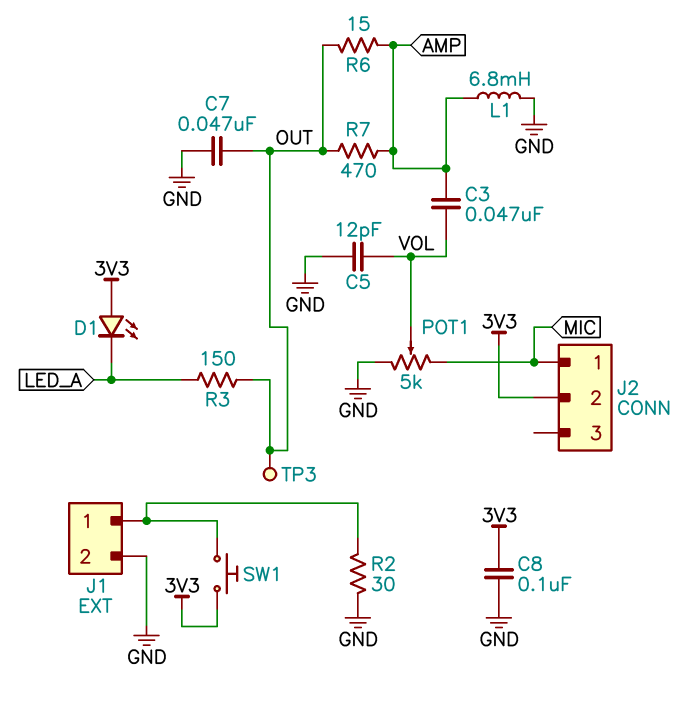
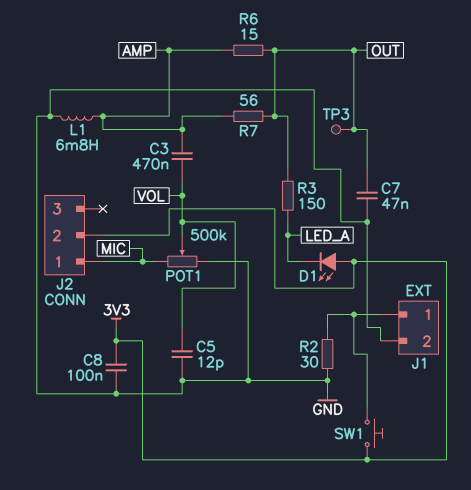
C3: 47nF (AMP, VOL) -> 470nF (AMP, VOL)
POT1: 5k (GND, MIC, wiper VOL) -> 500k (GND, MIC, wiper VOL)
R7: 470 (AMP, OUT) -> 56 (AMP, OUT)

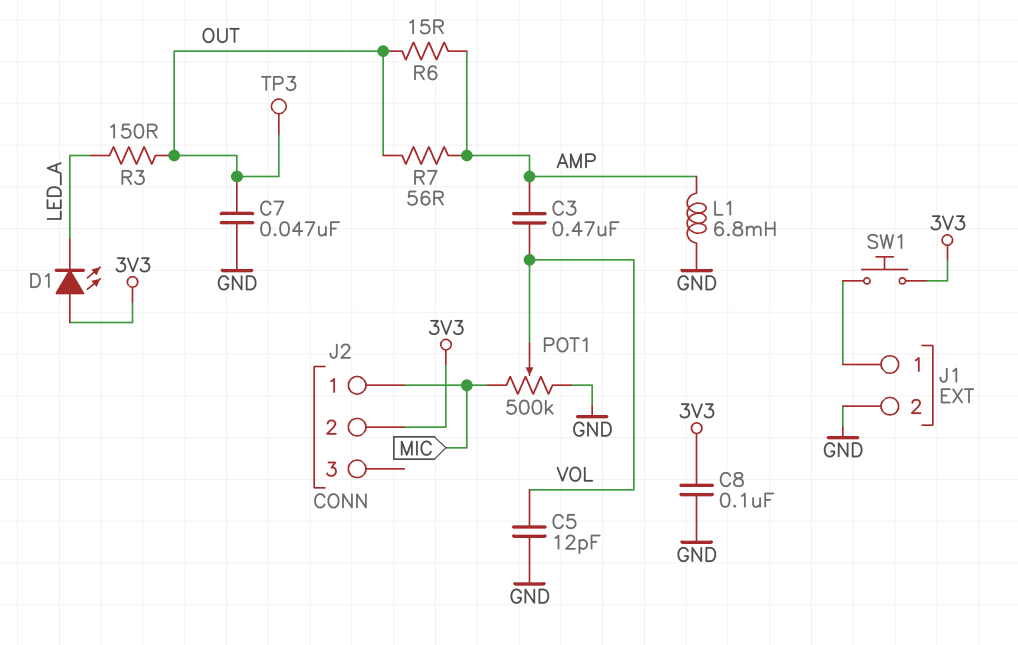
R2: 30 (GND, J1/1) -> none

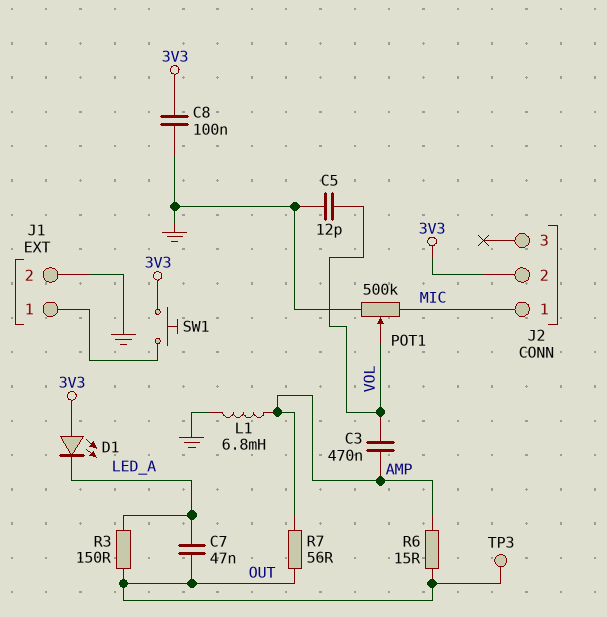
C7: 47nF (GND, OUT) -> 47nF (LED_A, OUT)

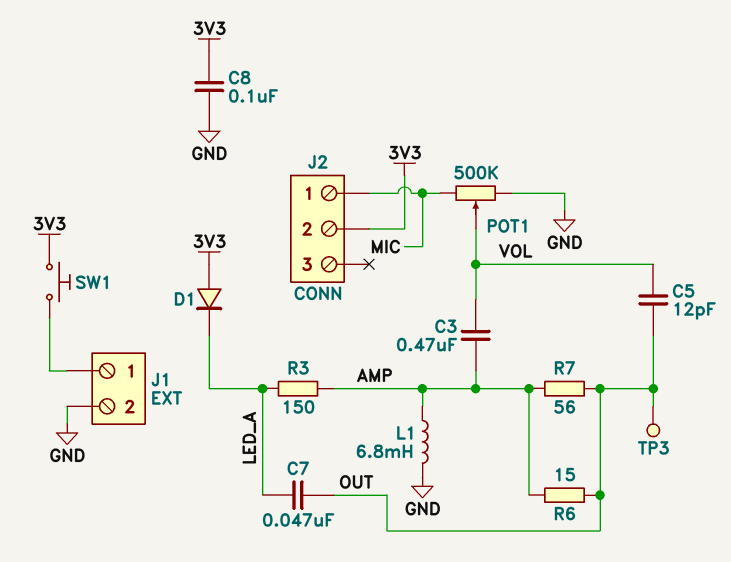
C5: 12pF (GND, VOL) -> 12pF (OUT, VOL)
D1: LED (A 3V3, K LED_A) -> diode (A 3V3, K LED_A)
R3: 150 (LED_A, OUT) -> 150 (AMP, LED_A)

